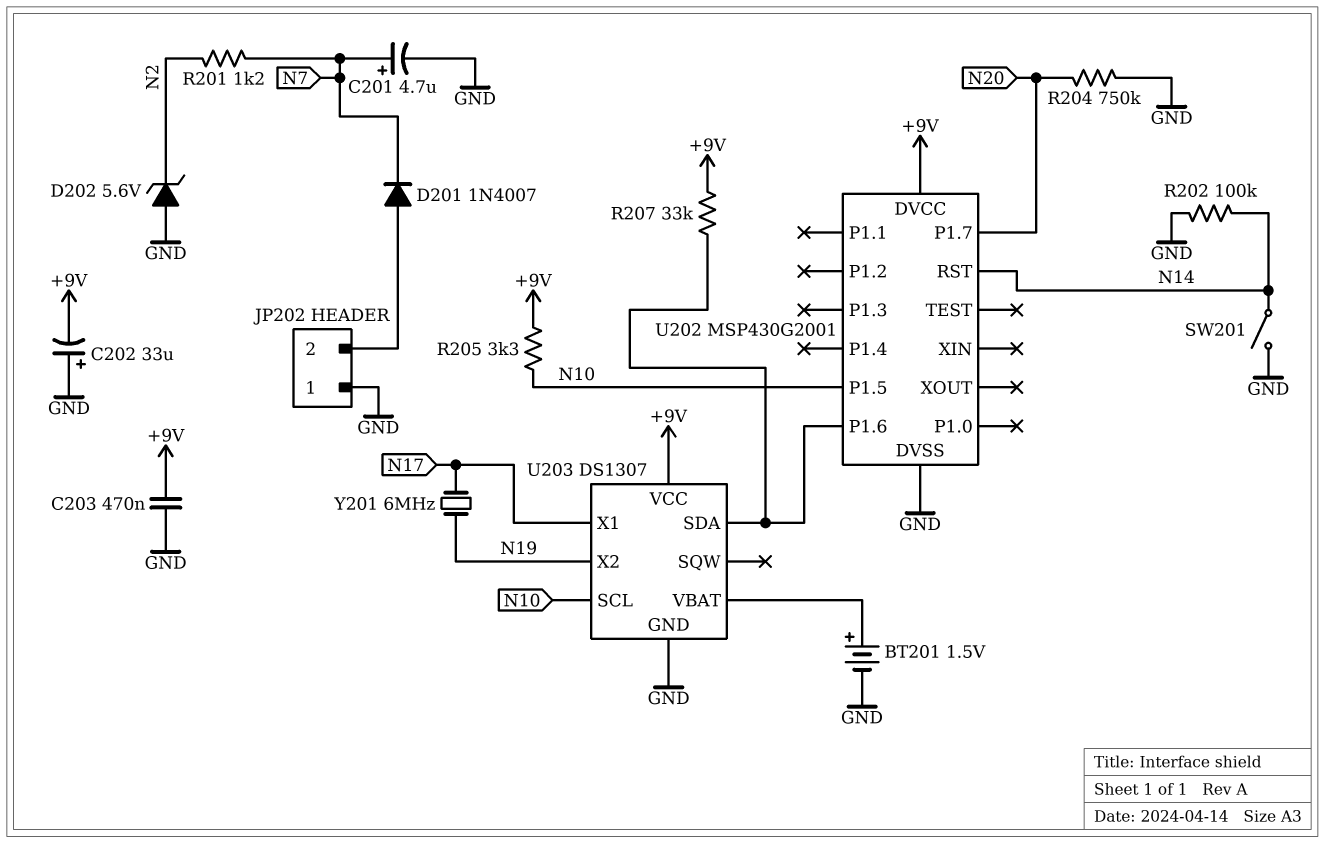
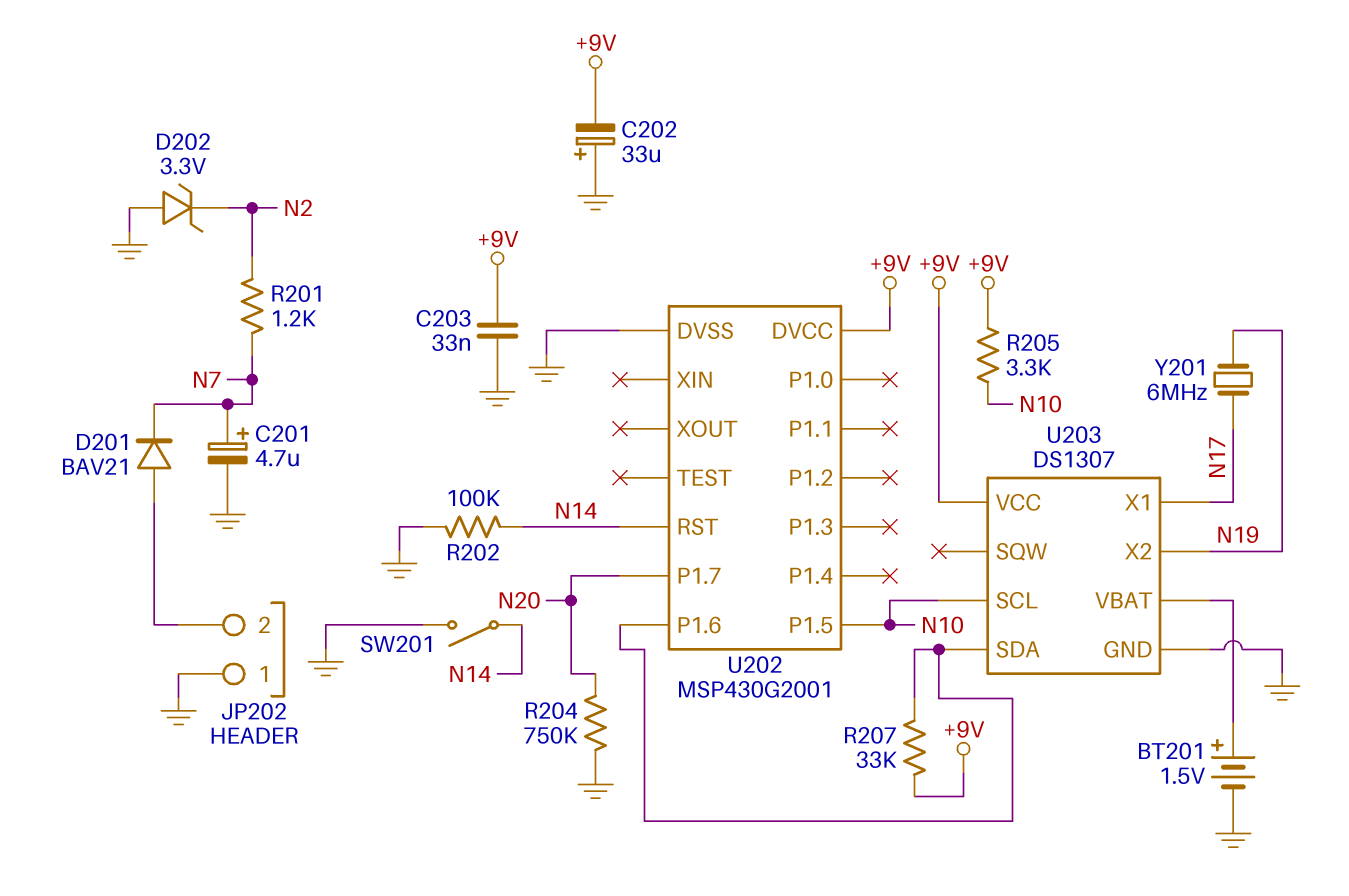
C203: 470nF (+9V, GND) -> 33nF (+9V, GND)
D201: diode 1N4007 (A JP202/2, K N7) -> diode BAV21 (A JP202/2, K N7)
D202: zener 5.6V (A GND, K N2) -> zener 3.3V (A GND, K N2)

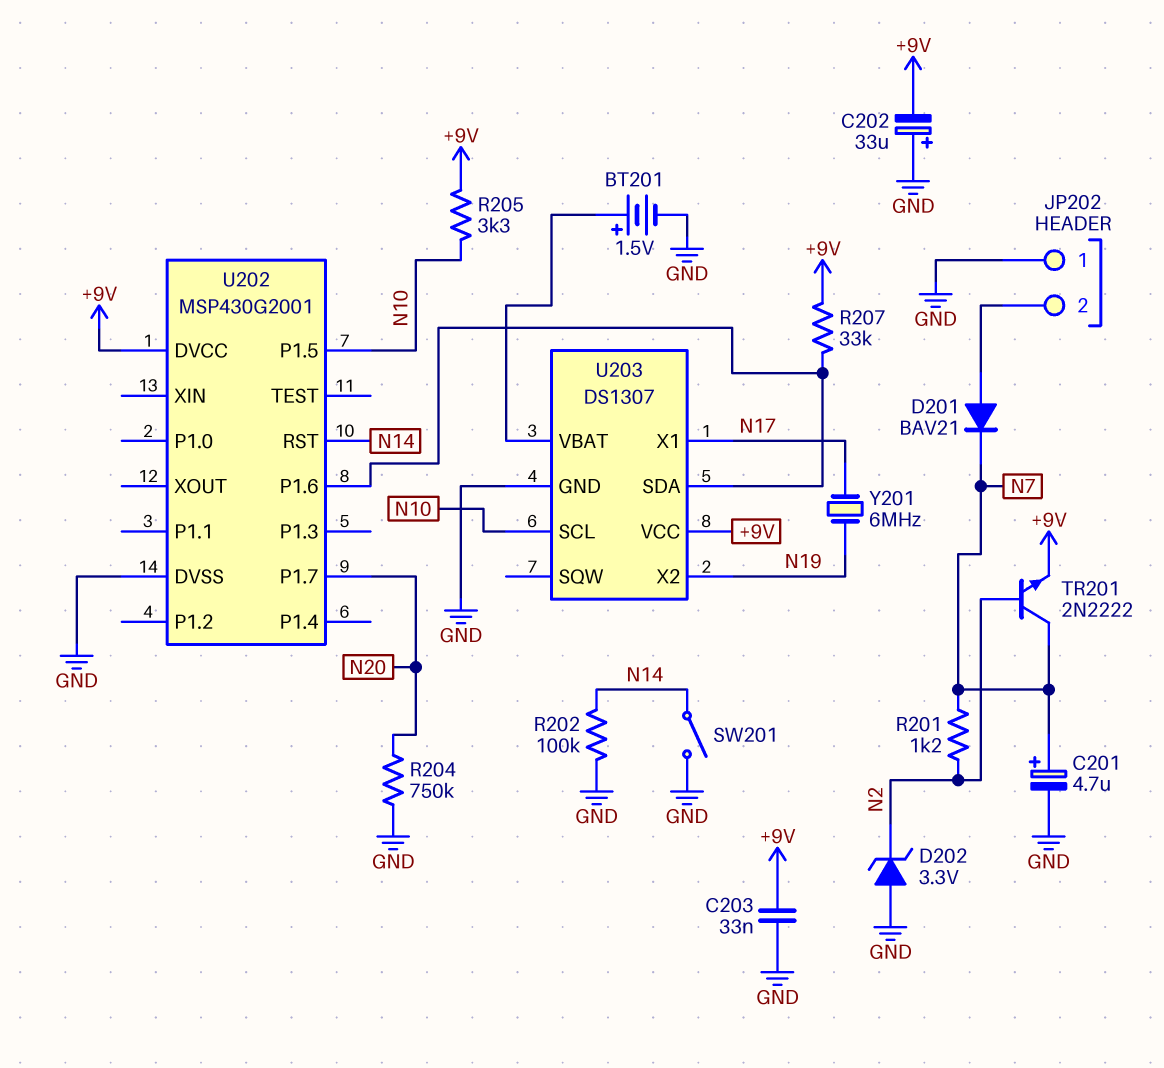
TR201: none -> NPN 2N2222 (B N2, C N7, E +9V)

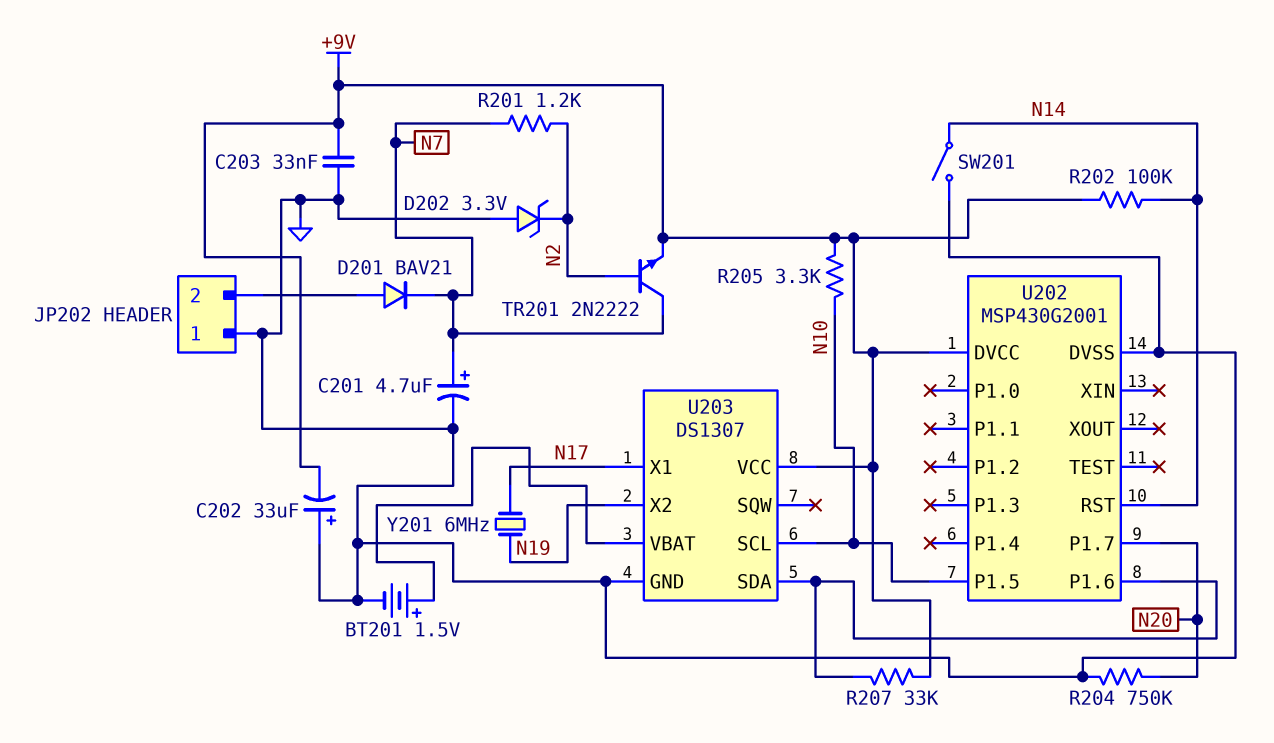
R202: 100k (GND, N14) -> 100k (+9V, N14)

